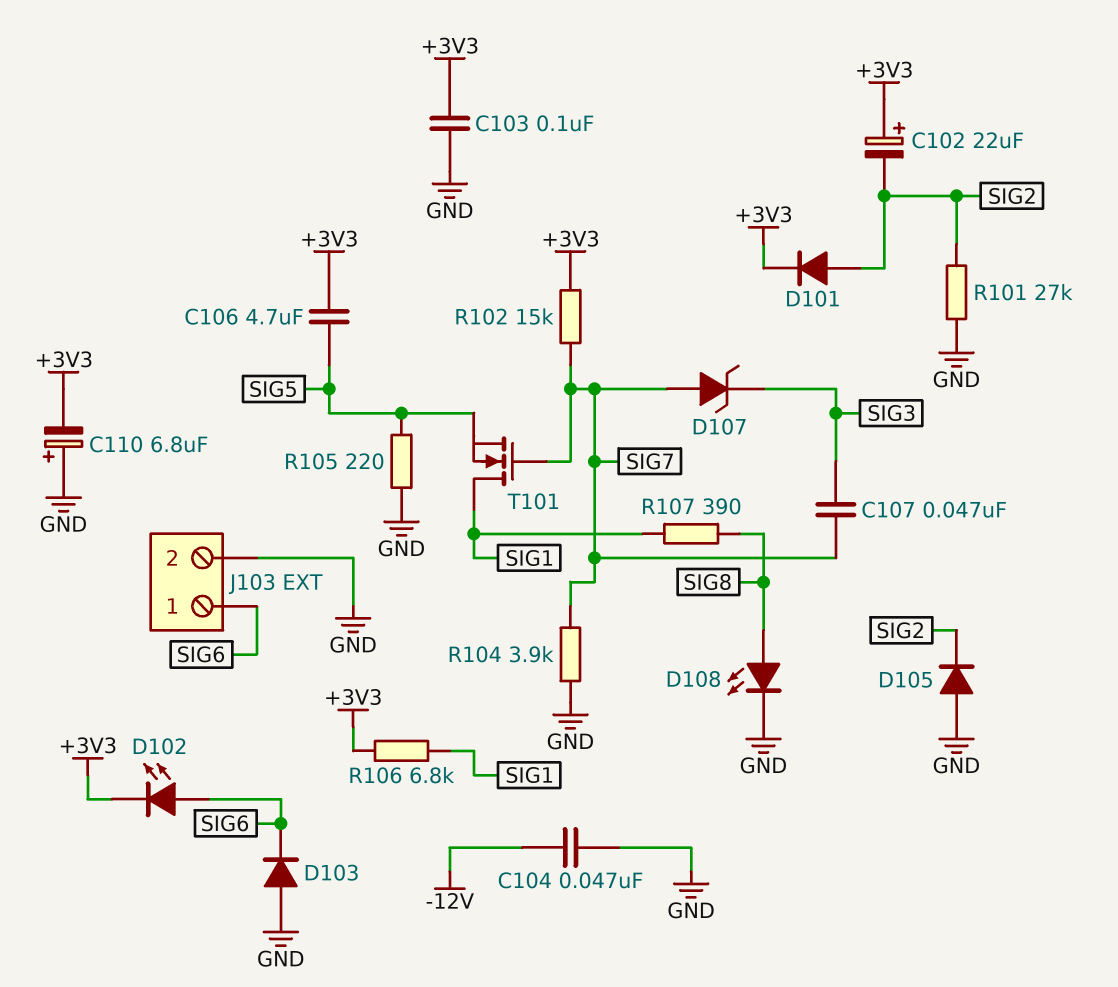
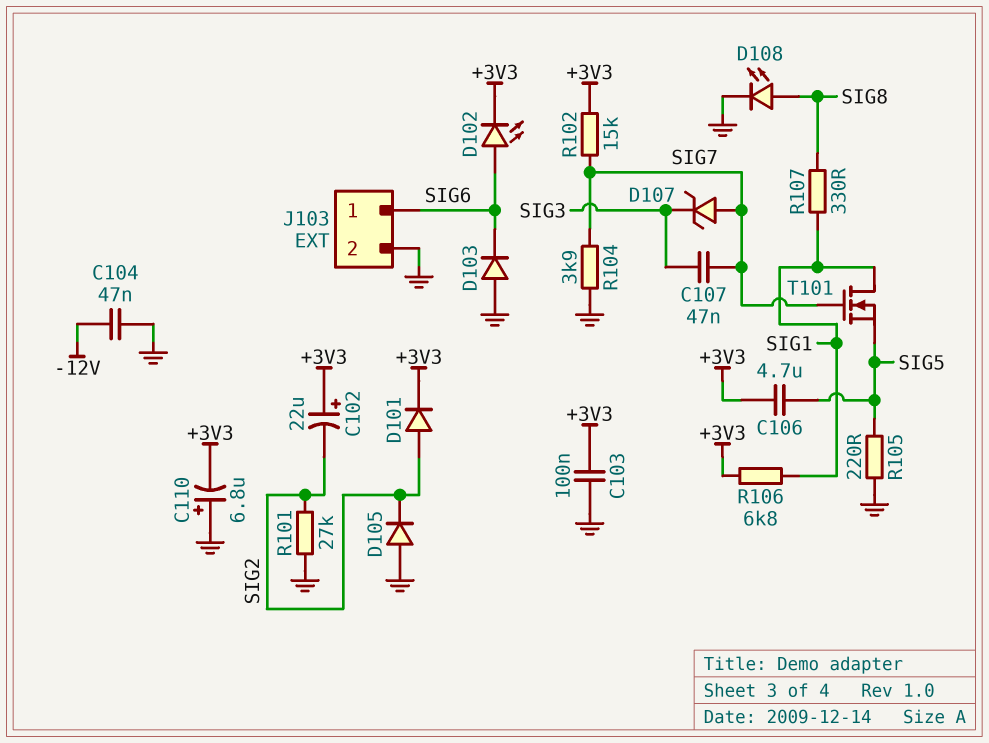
R107: 390 (SIG1, SIG8) -> 330 (SIG1, SIG8)

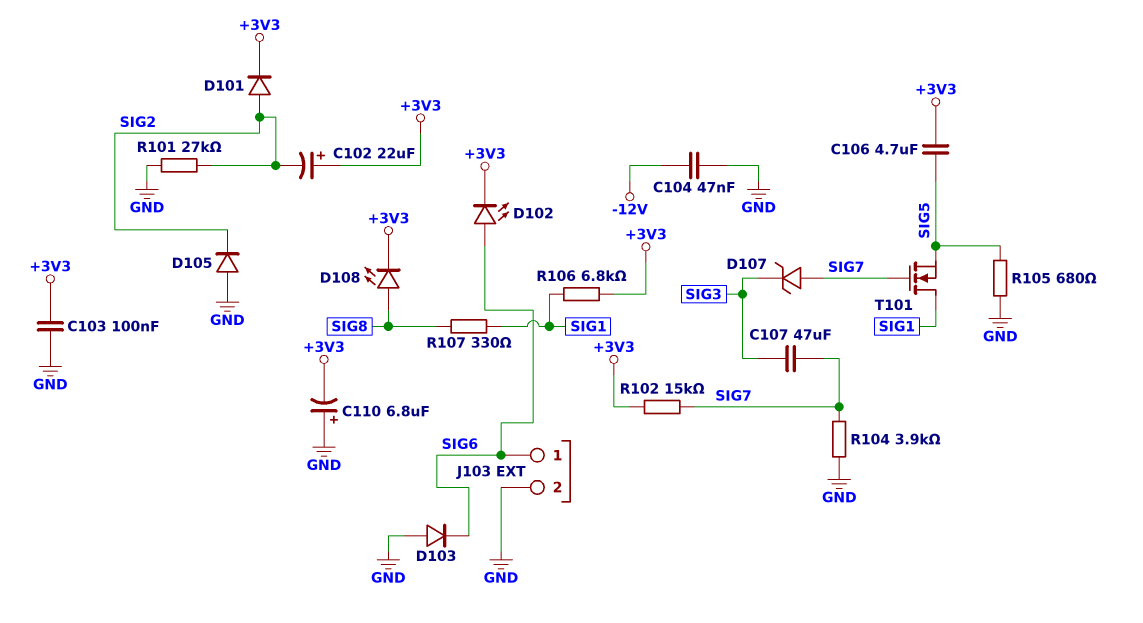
C107: 47nF (SIG3, SIG7) -> 47uF (SIG3, SIG7)
D108: LED (A SIG8, K GND) -> LED (A SIG8, K +3V3)
R105: 220 (GND, SIG5) -> 680 (GND, SIG5)

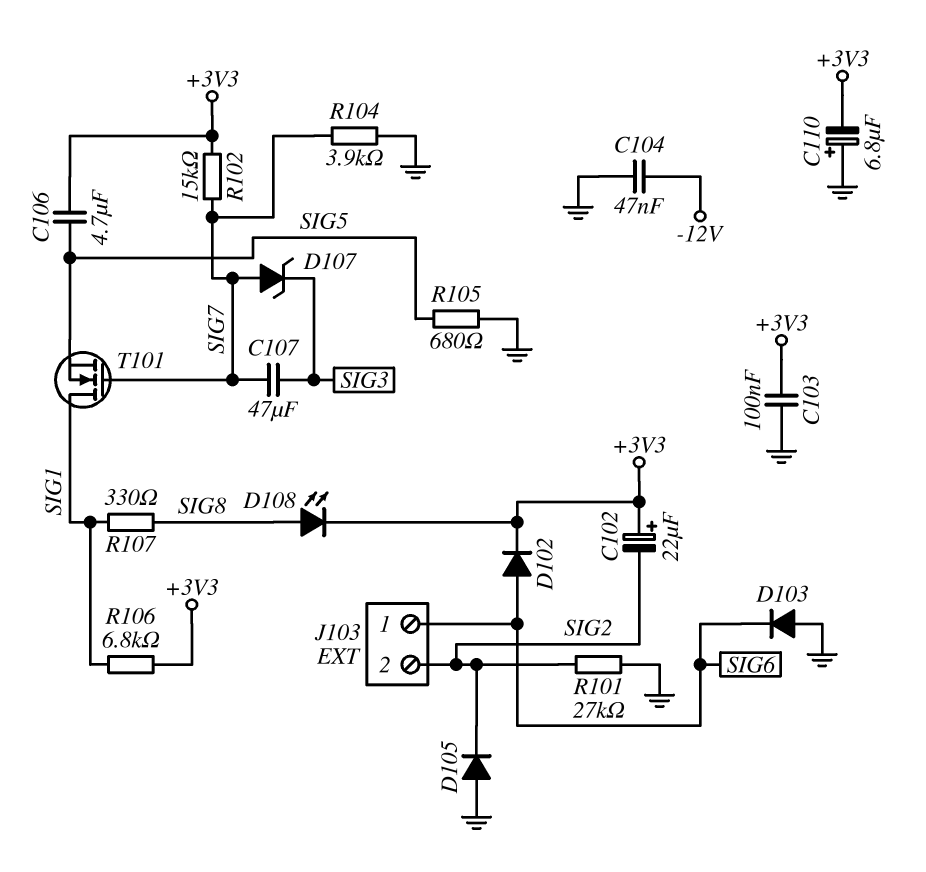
D101: diode (A SIG2, K +3V3) -> none
D102: LED (A SIG6, K +3V3) -> diode (A SIG6, K +3V3)
J103 pin 2: GND -> SIG2

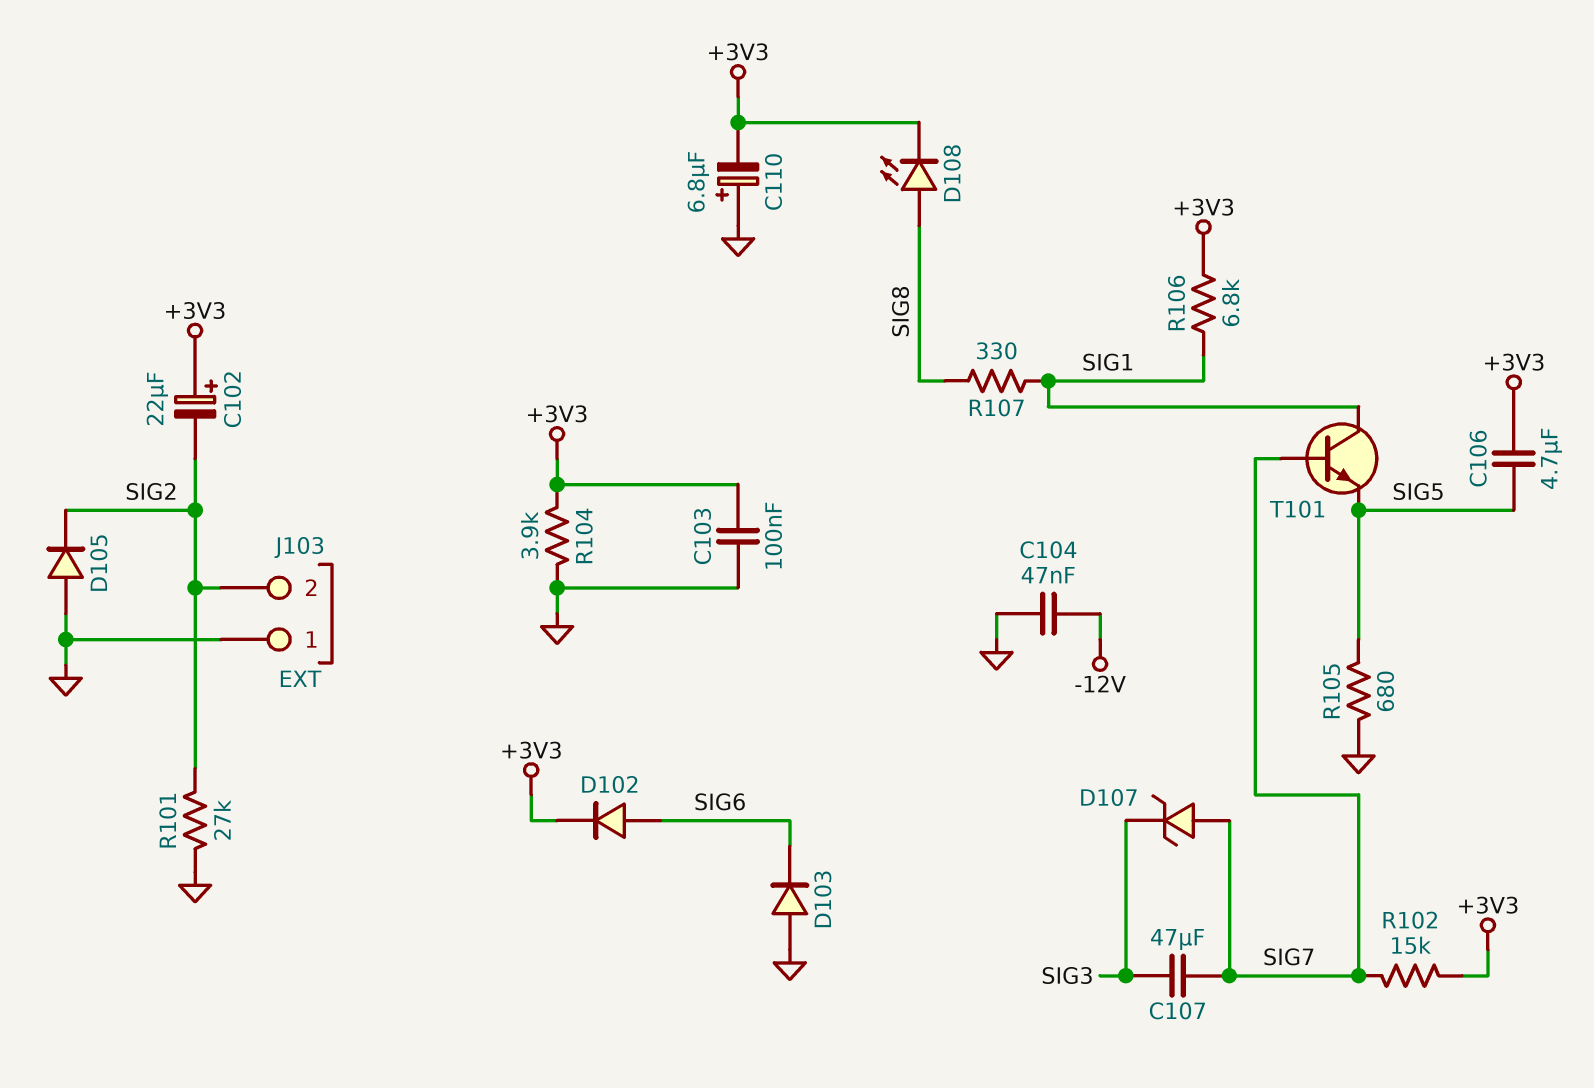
J103 pin 1: SIG6 -> GND
R104: 3.9k (GND, SIG7) -> 3.9k (+3V3, GND)
T101: NMOS (G SIG7, D SIG1, S SIG5) -> NPN (B SIG7, C SIG1, E SIG5)

